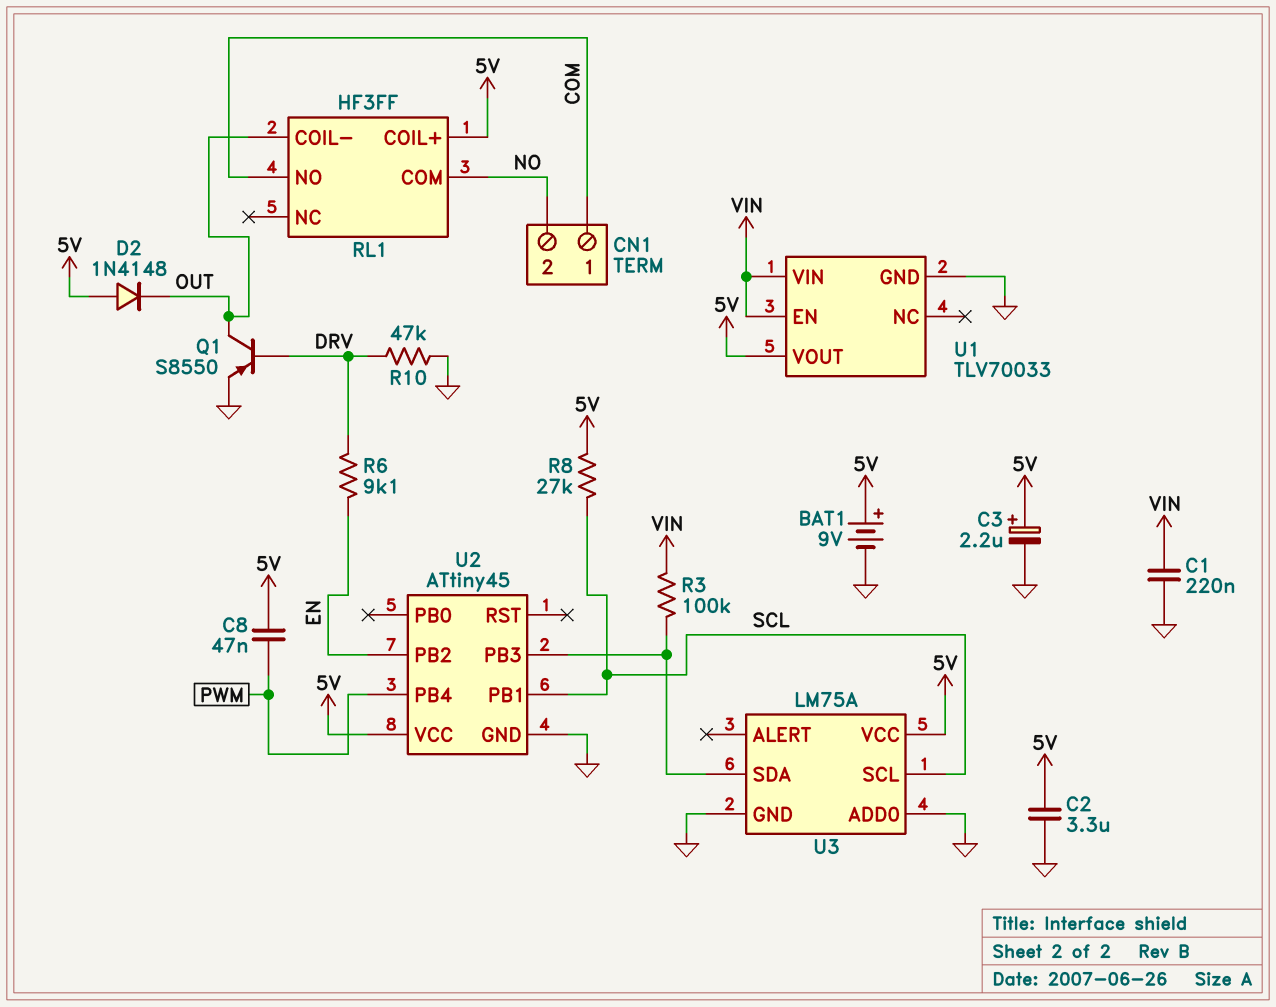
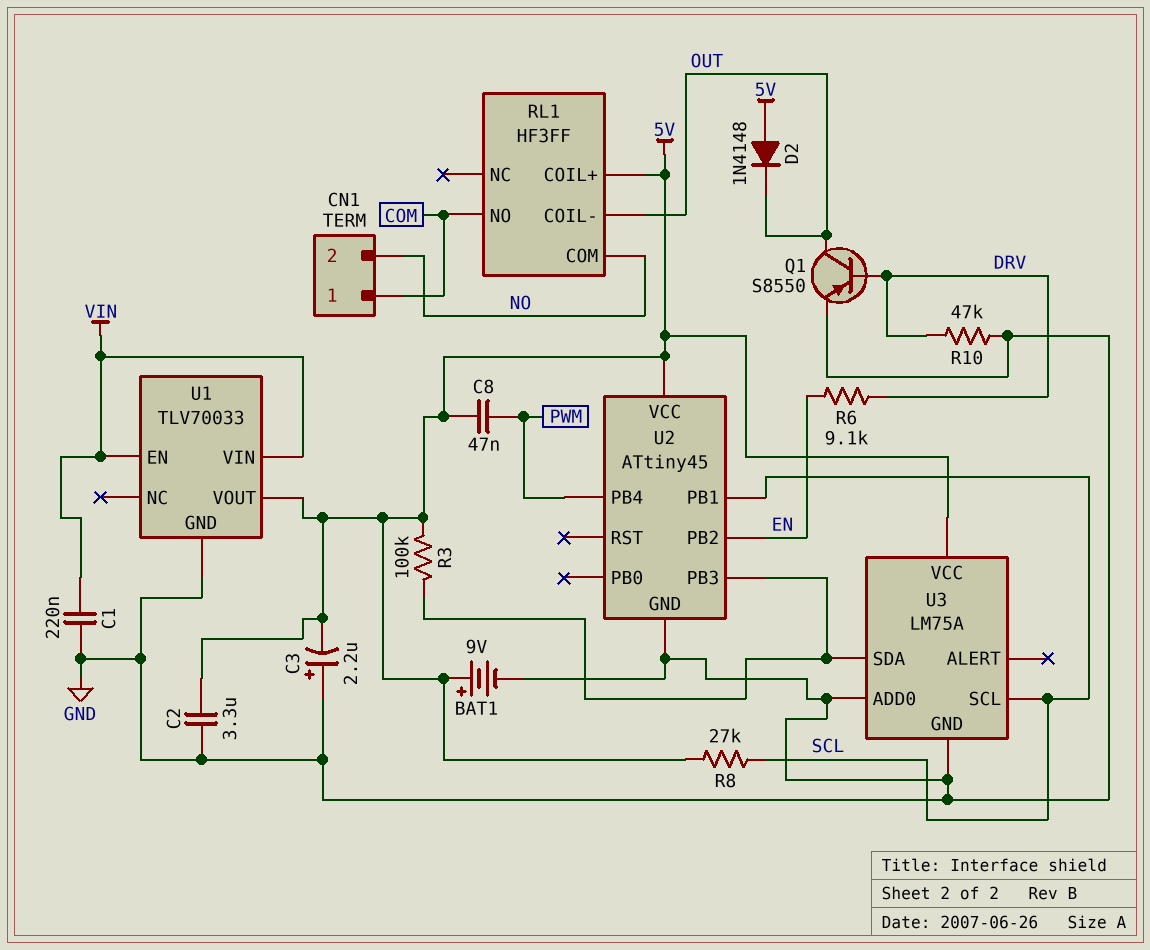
C3: 2.2uF (plus 5V, minus GND) -> 2.2uF (plus GND, minus 5V)
R3: 100k (U2/PB3, VIN) -> 100k (5V, U2/PB3)

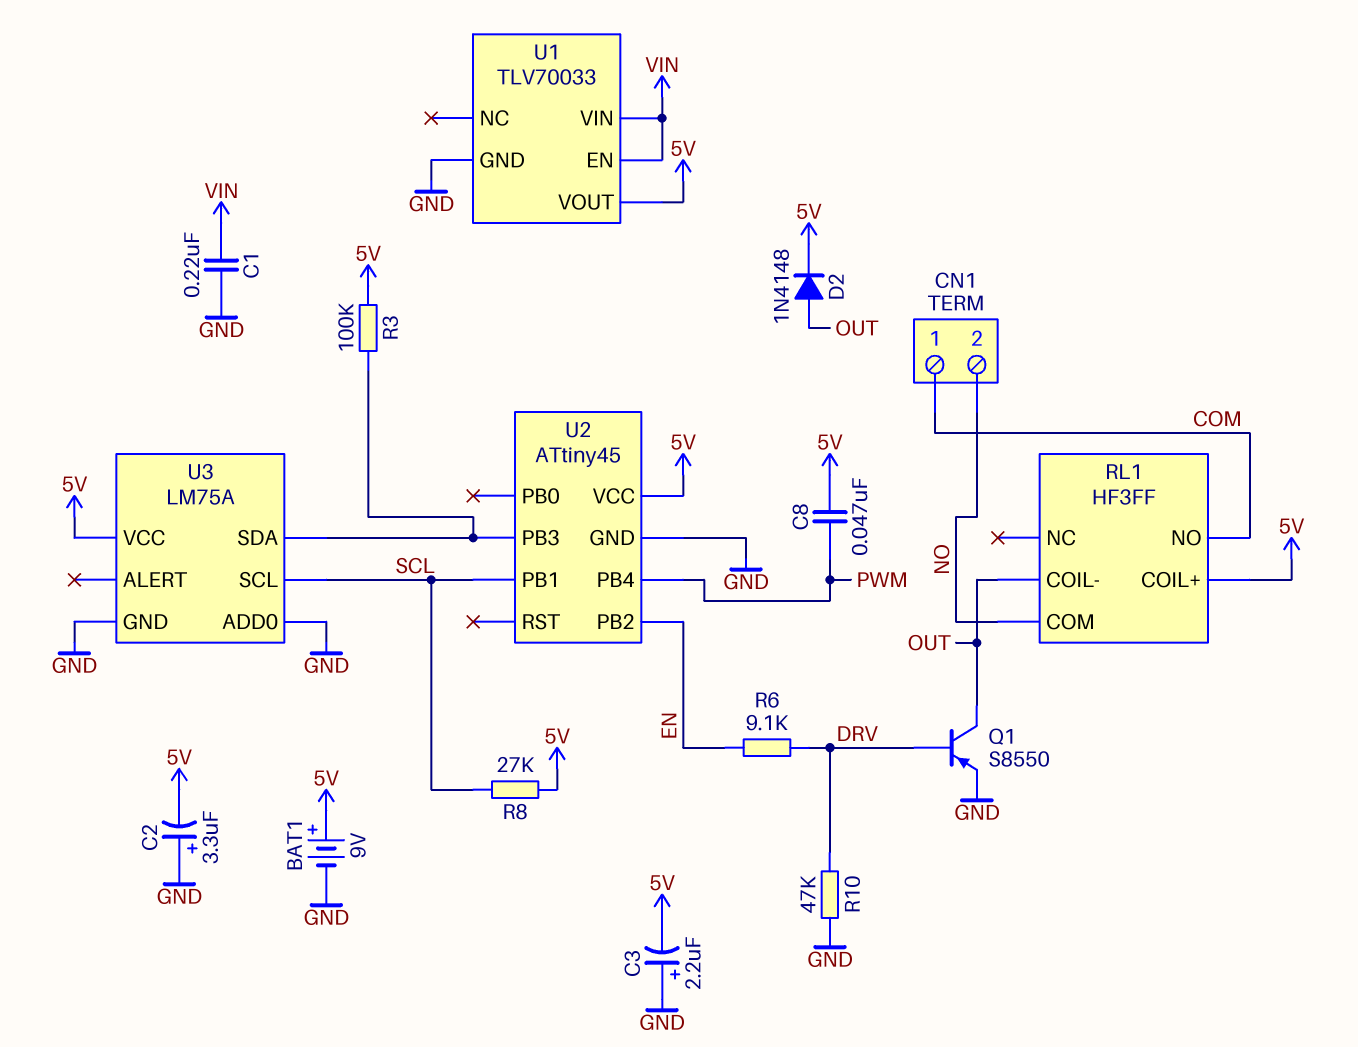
C2: 3.3uF (5V, GND) -> 3.3uF (plus GND, minus 5V)
D2: diode 1N4148 (A 5V, K OUT) -> diode 1N4148 (A OUT, K 5V)

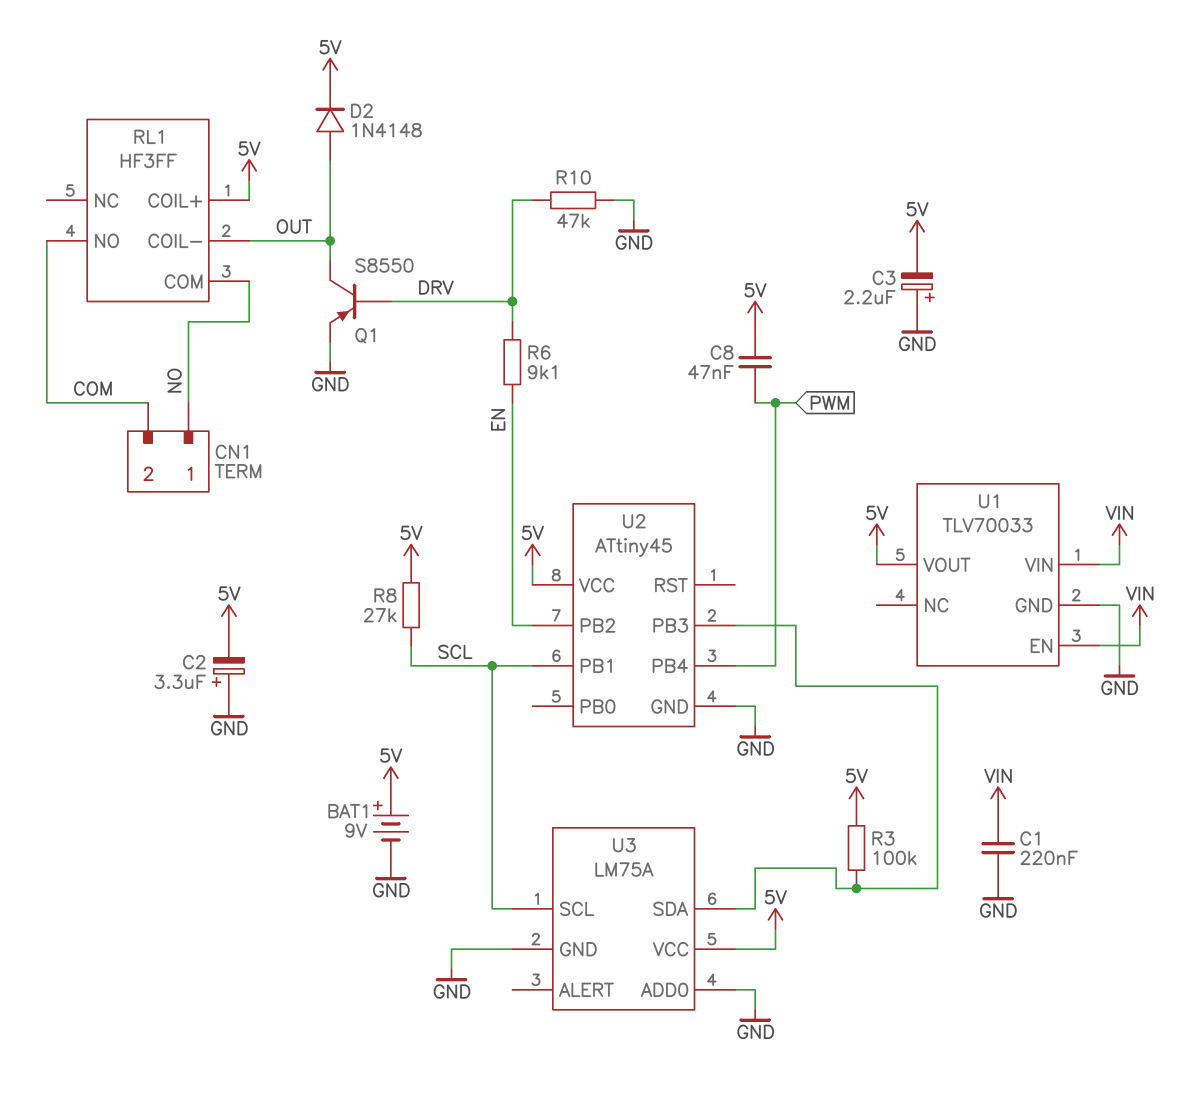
CN1 pin 1: COM -> NO
CN1 pin 2: NO -> COM

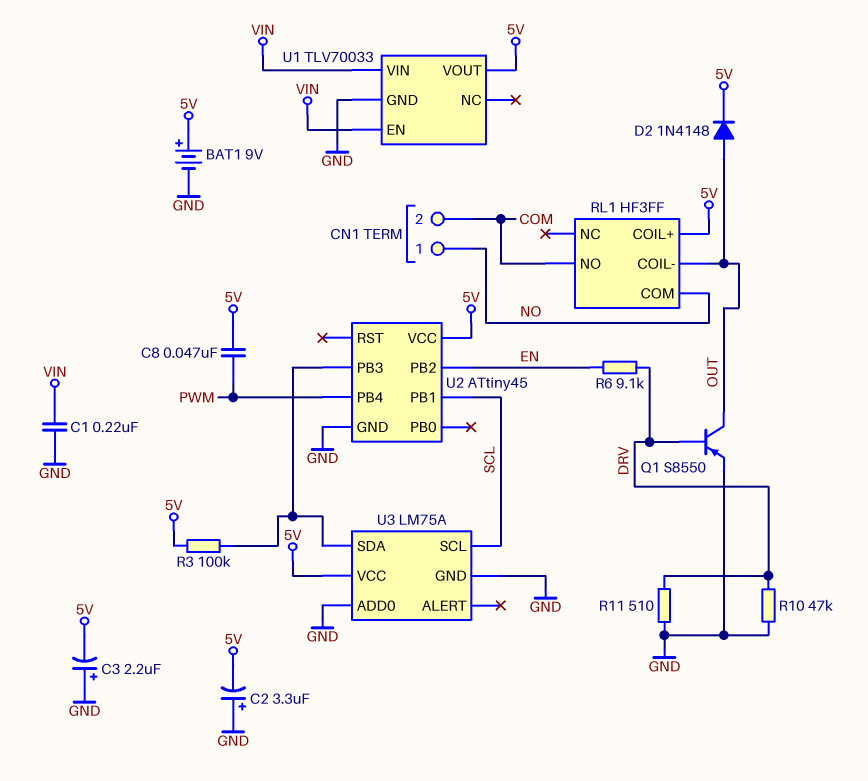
R8: 27k (5V, SCL) -> none
R11: none -> 510 (DRV, GND)

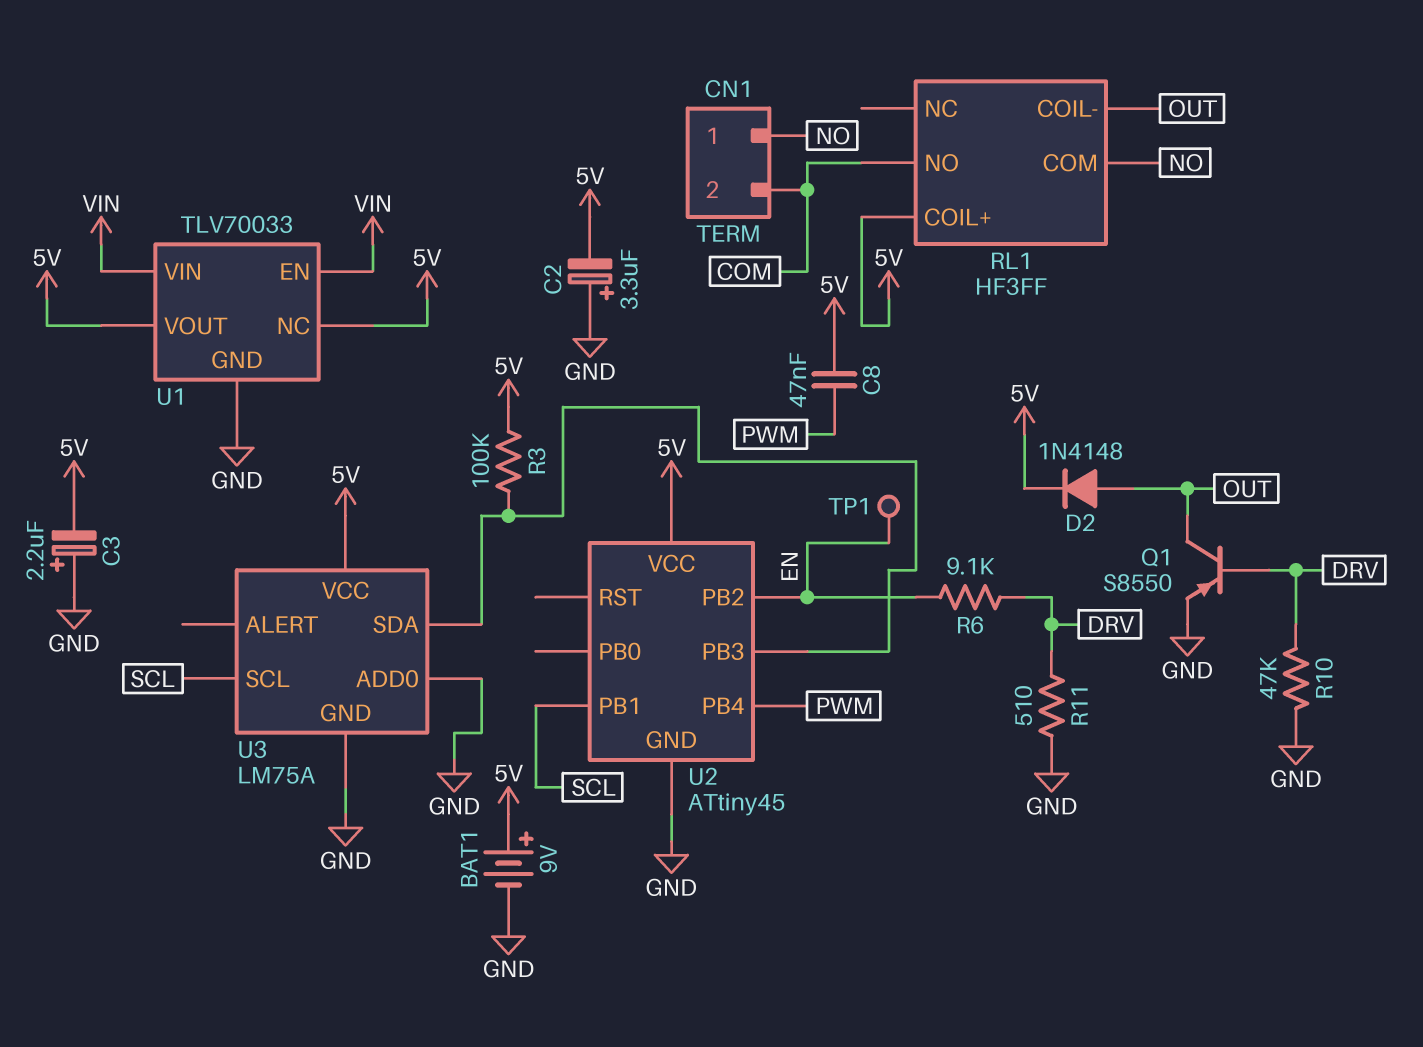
C1: 220nF (GND, VIN) -> none
TP1: none -> test point (EN)
U1 pin NC: none -> 5V

